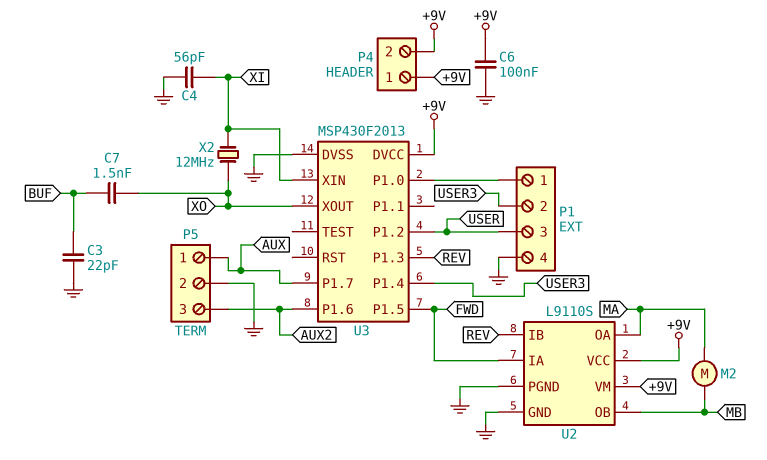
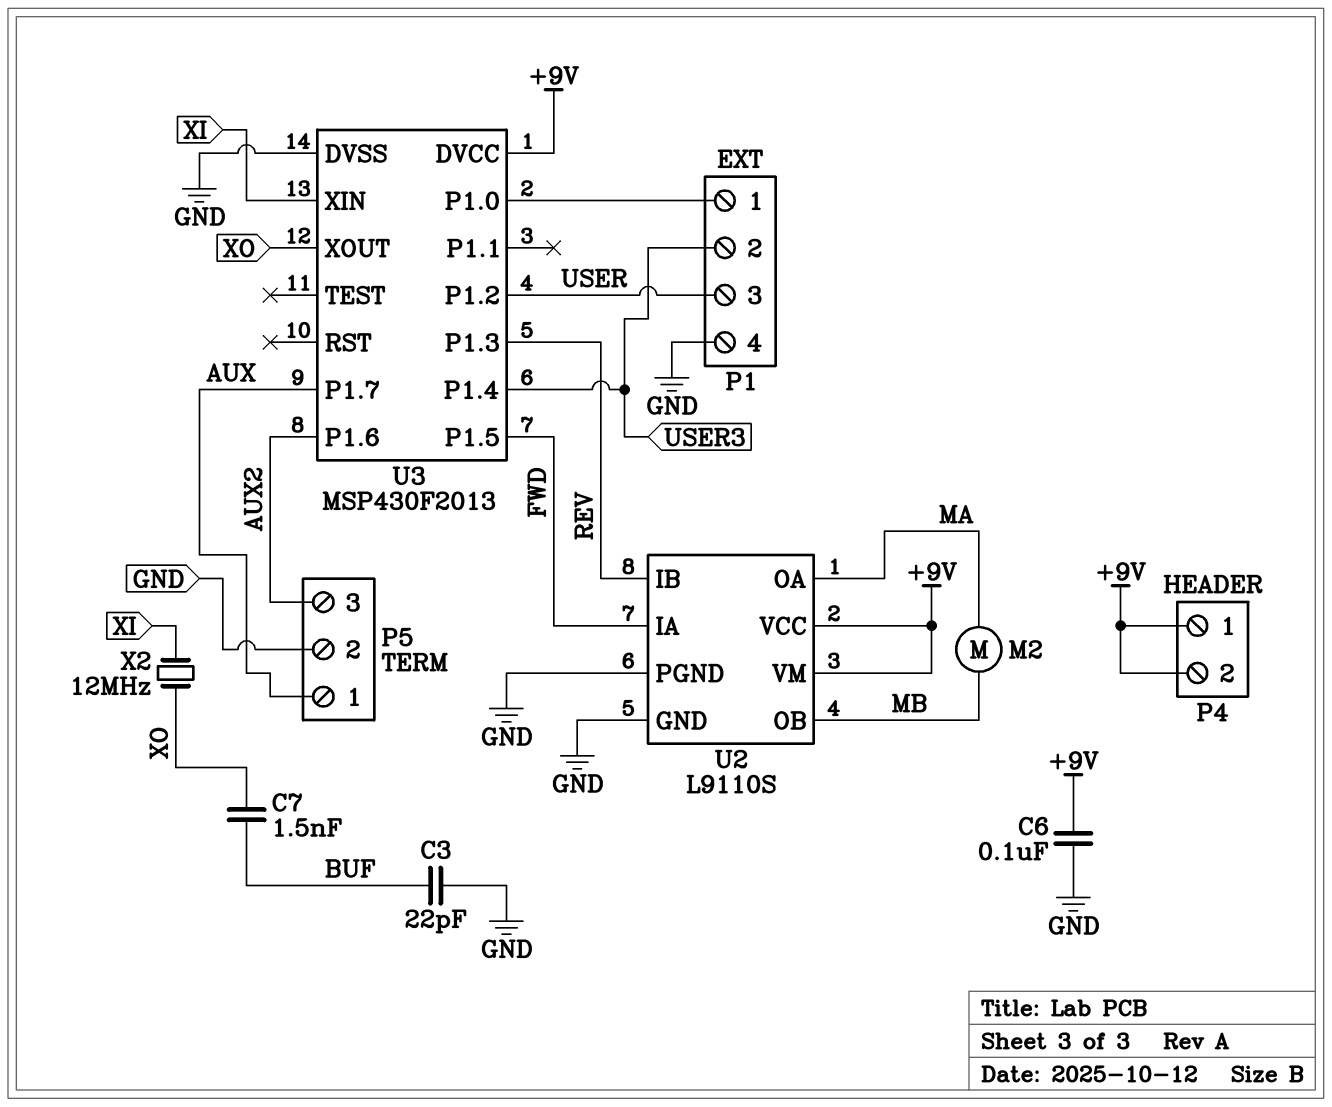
C4: 56pF (GND, XI) -> none

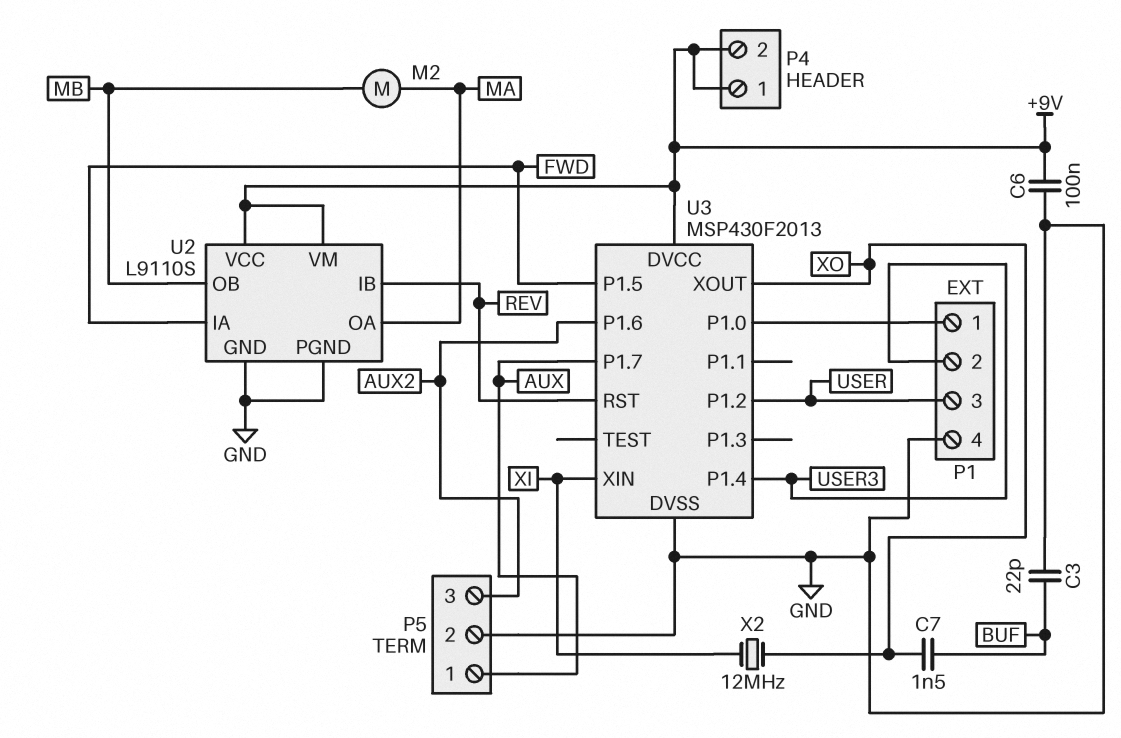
U3 pin P1.3: REV -> none
U3 pin RST: none -> REV

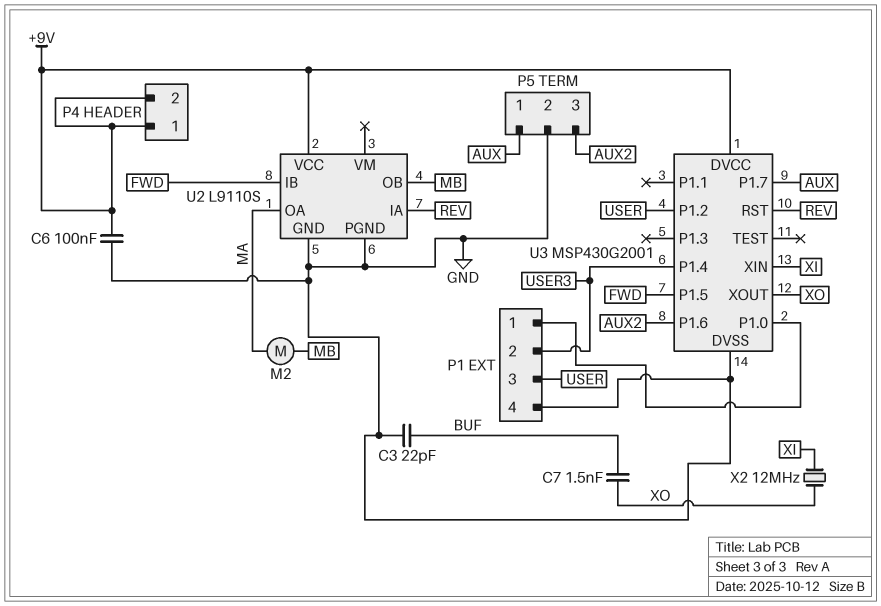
U2 pin IA: FWD -> REV
U2 pin IB: REV -> FWD
U2 pin VM: +9V -> none
U3: MSP430F2013 -> MSP430G2001

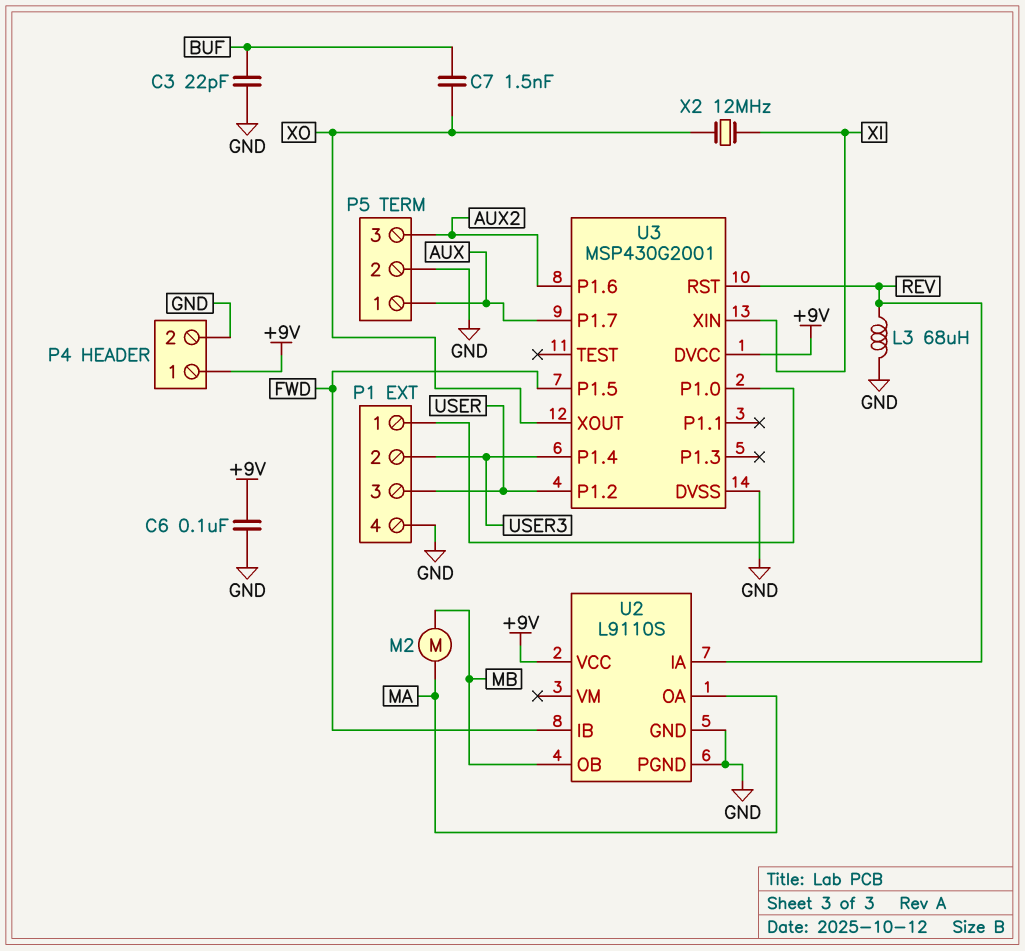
L3: none -> 68uH (GND, REV)
P4 pin 2: +9V -> GND

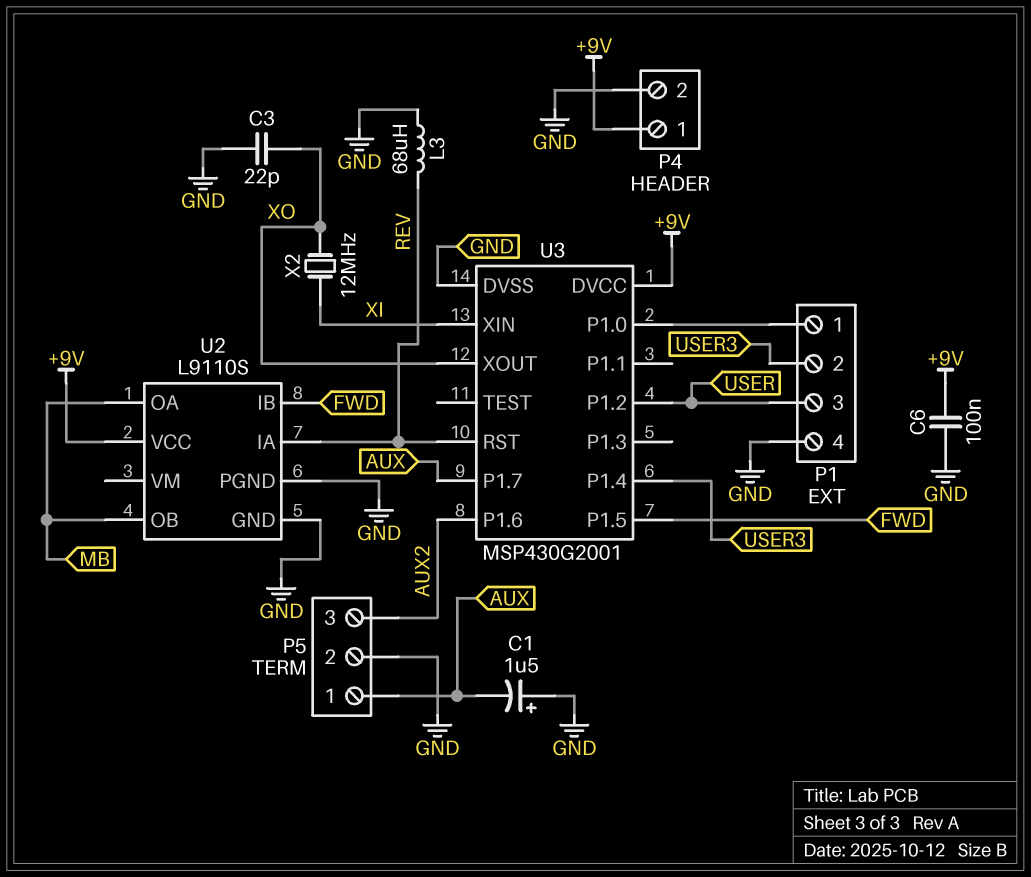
C1: none -> 1.5uF (plus GND, minus AUX)
C3: 22pF (BUF, GND) -> 22pF (GND, XO)
C7: 1.5nF (BUF, XO) -> none
M2: motor (MA, MB) -> none
U2 pin OA: MA -> MB

